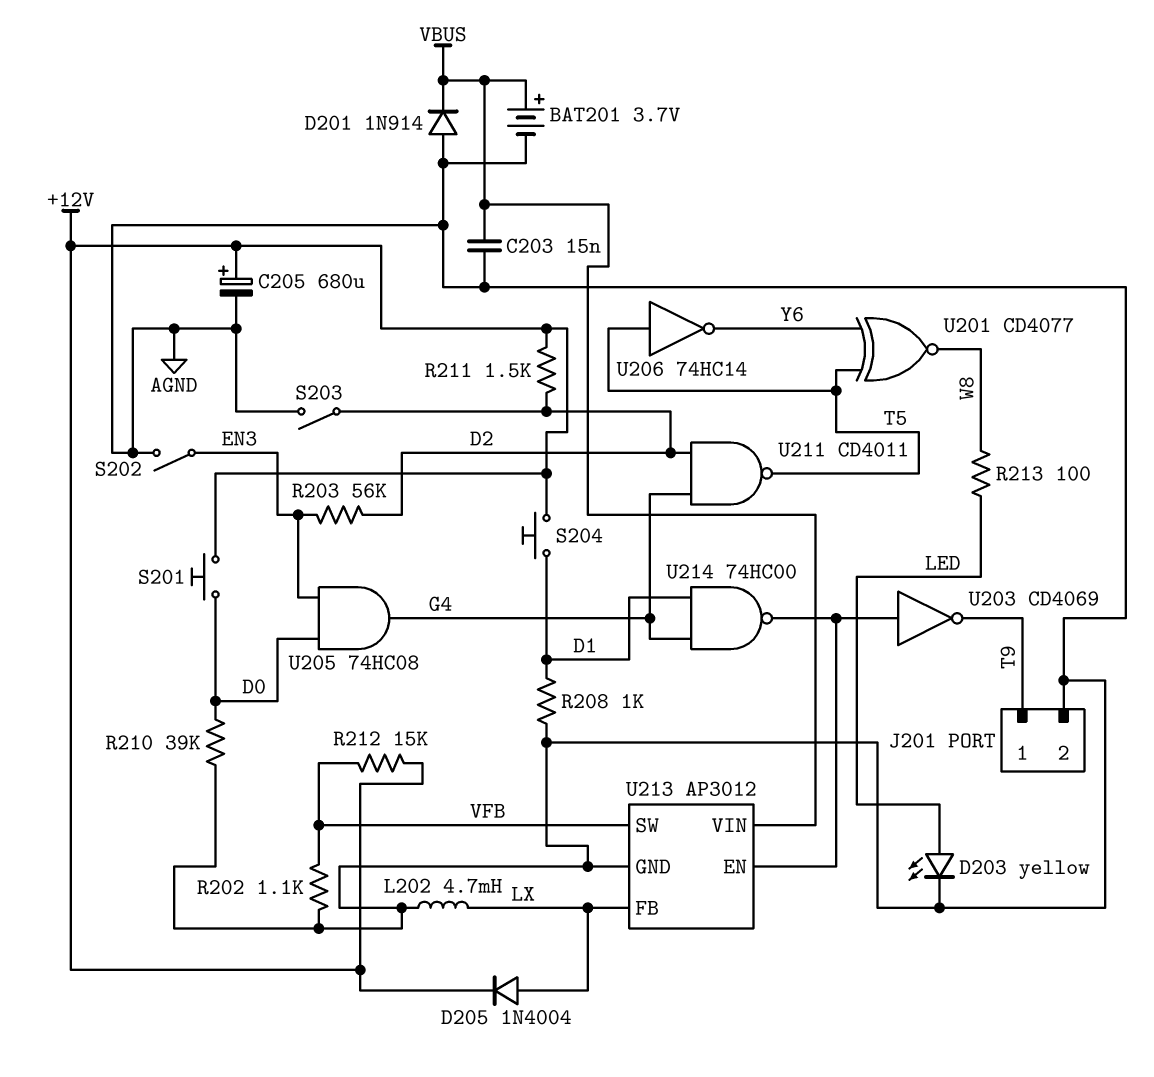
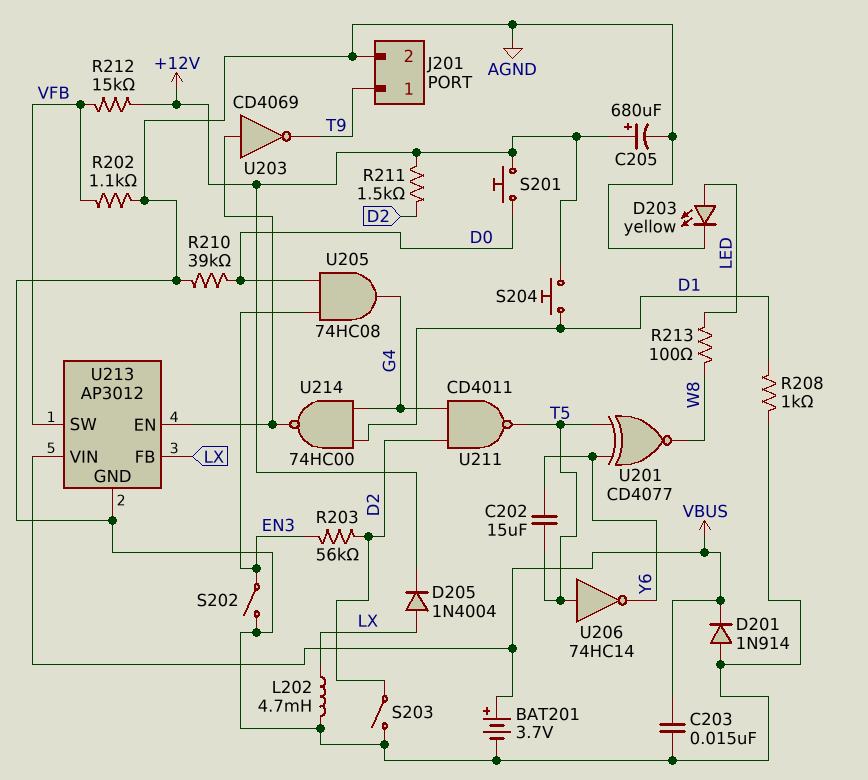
C202: none -> 15uF (T5, Y6)

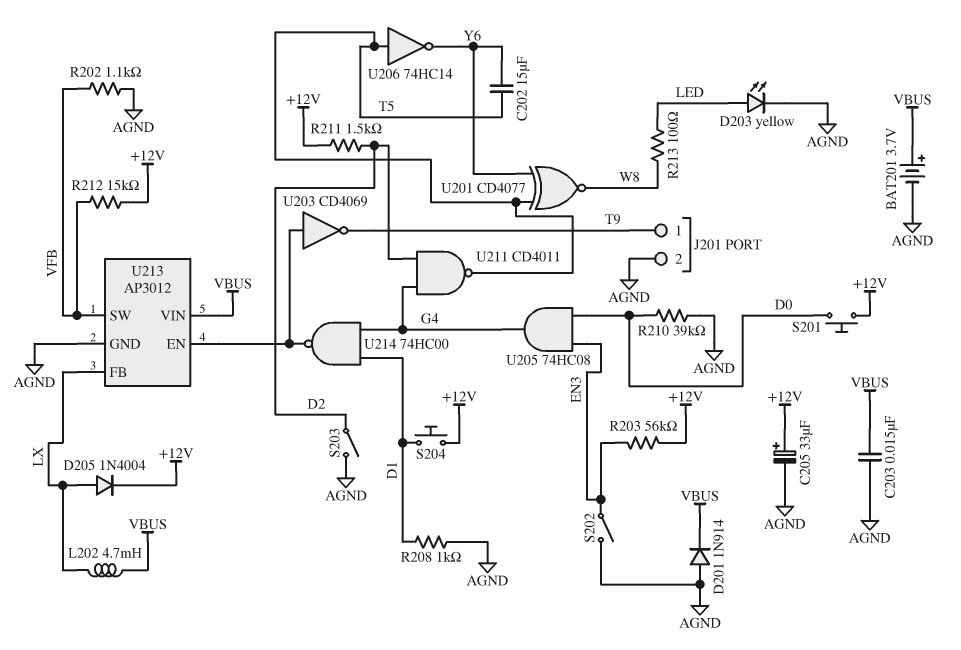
C205: 680uF (plus +12V, minus AGND) -> 33uF (plus +12V, minus AGND)
L202: 4.7mH (AGND, LX) -> 4.7mH (LX, VBUS)
R203: 56k (D2, EN3) -> 56k (+12V, EN3)

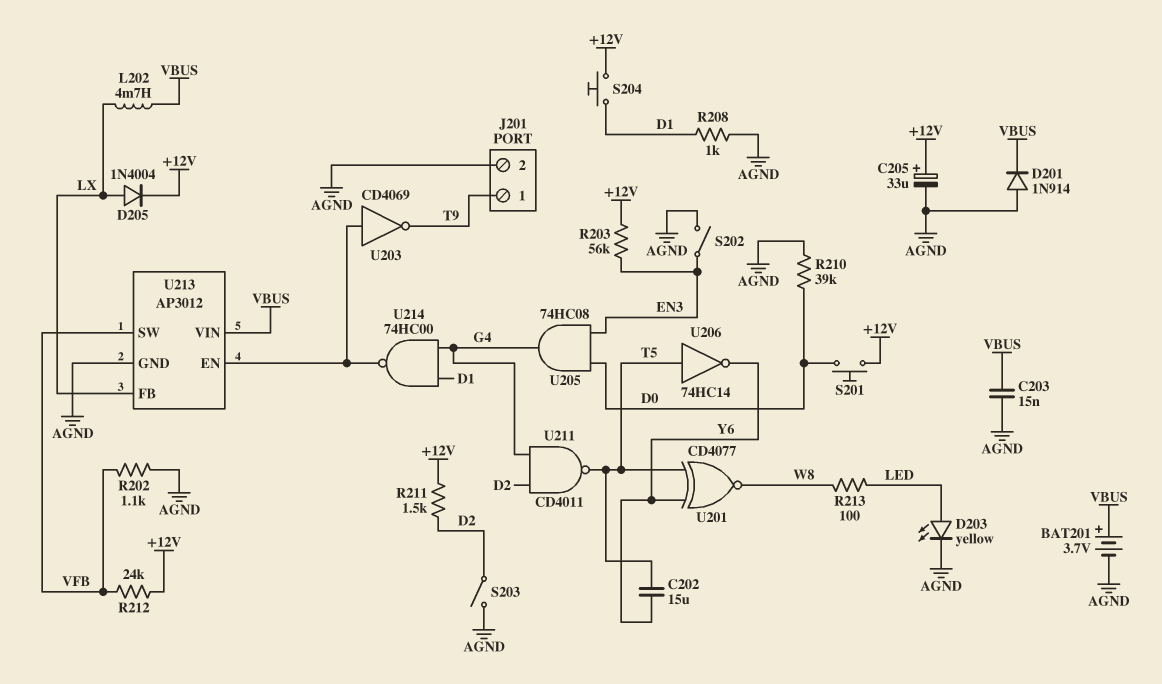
R212: 15k (+12V, VFB) -> 24k (+12V, VFB)

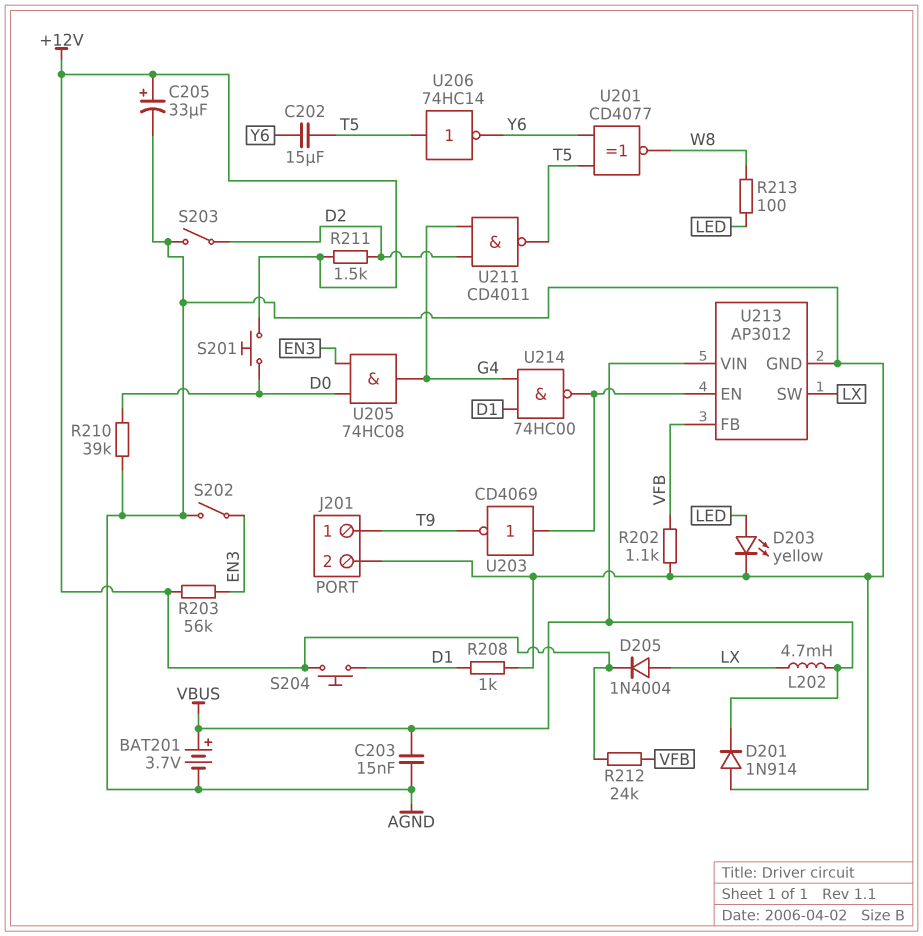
U213 pin FB: LX -> VFB
U213 pin SW: VFB -> LX

